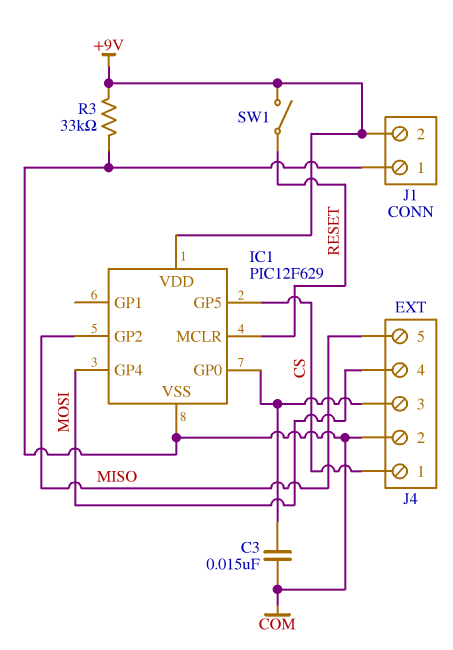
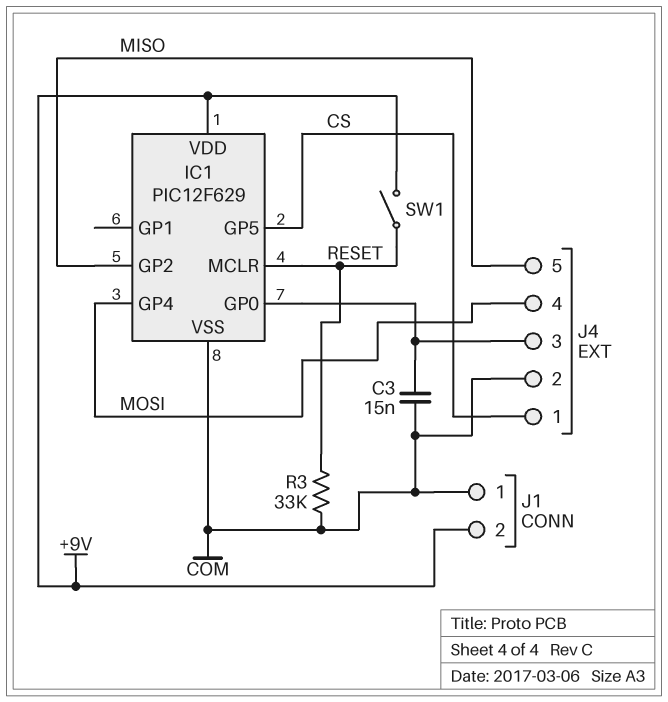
R3: 33k (+9V, COM) -> 33k (COM, RESET)

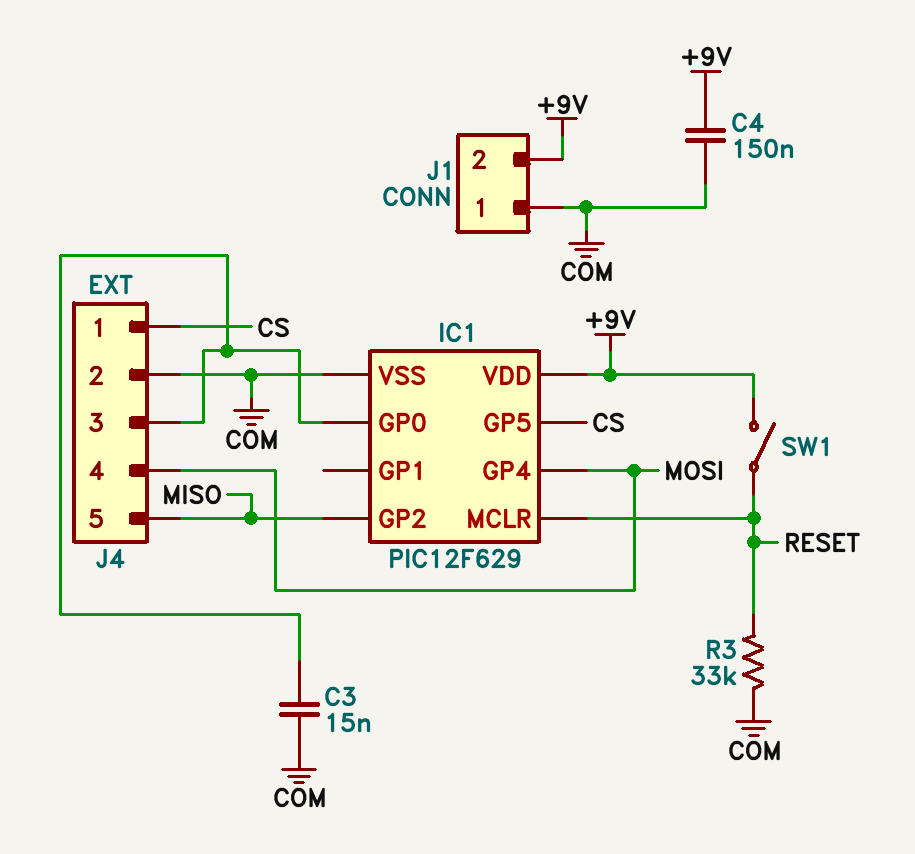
C4: none -> 150nF (+9V, COM)

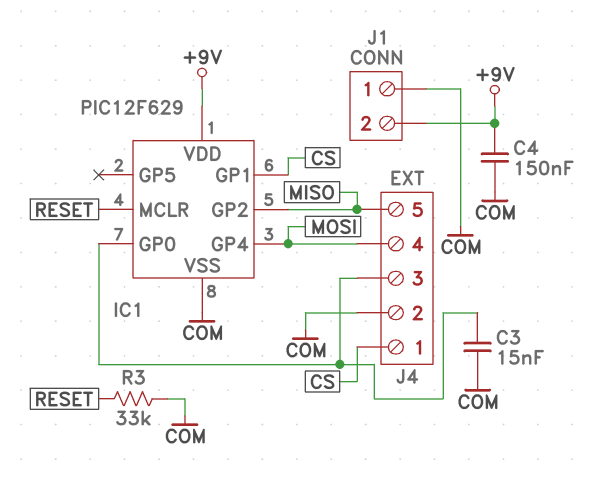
IC1 pin GP1: none -> CS
IC1 pin GP5: CS -> none
SW1: switch (+9V, RESET) -> none

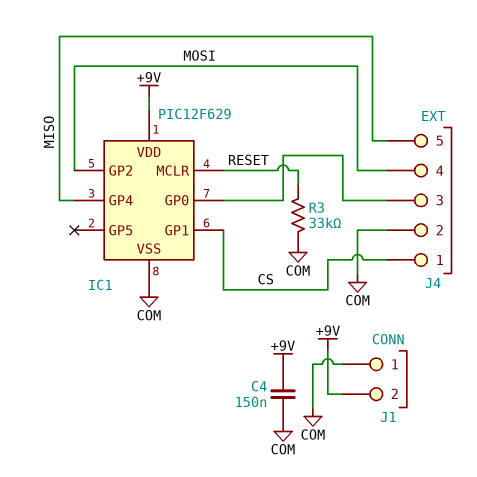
C3: 15nF (COM, IC1/GP0) -> none
IC1 pin GP2: MISO -> MOSI
IC1 pin GP4: MOSI -> MISO

